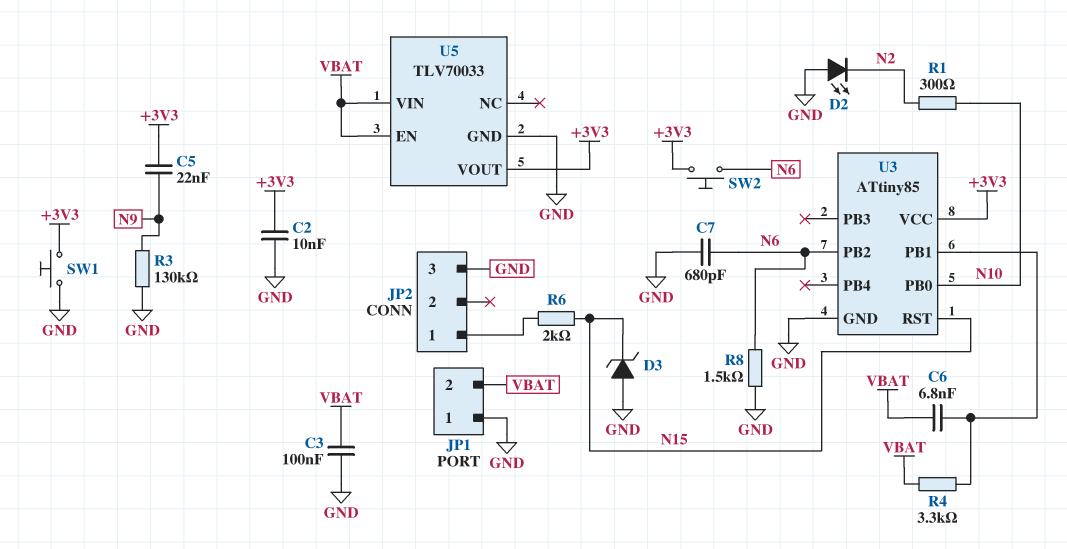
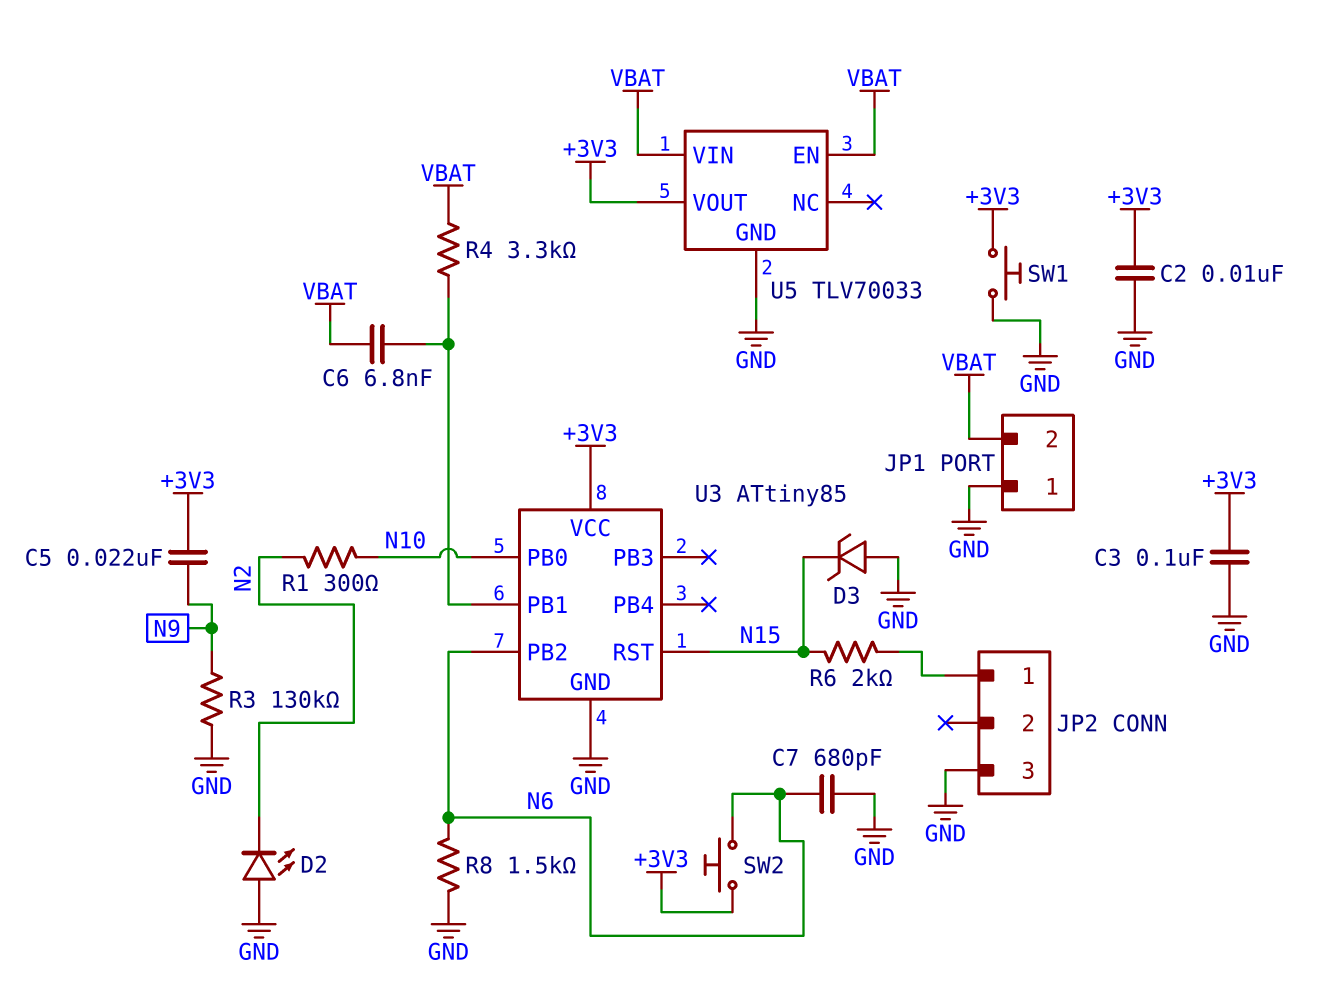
C3: 100nF (GND, VBAT) -> 100nF (+3V3, GND)

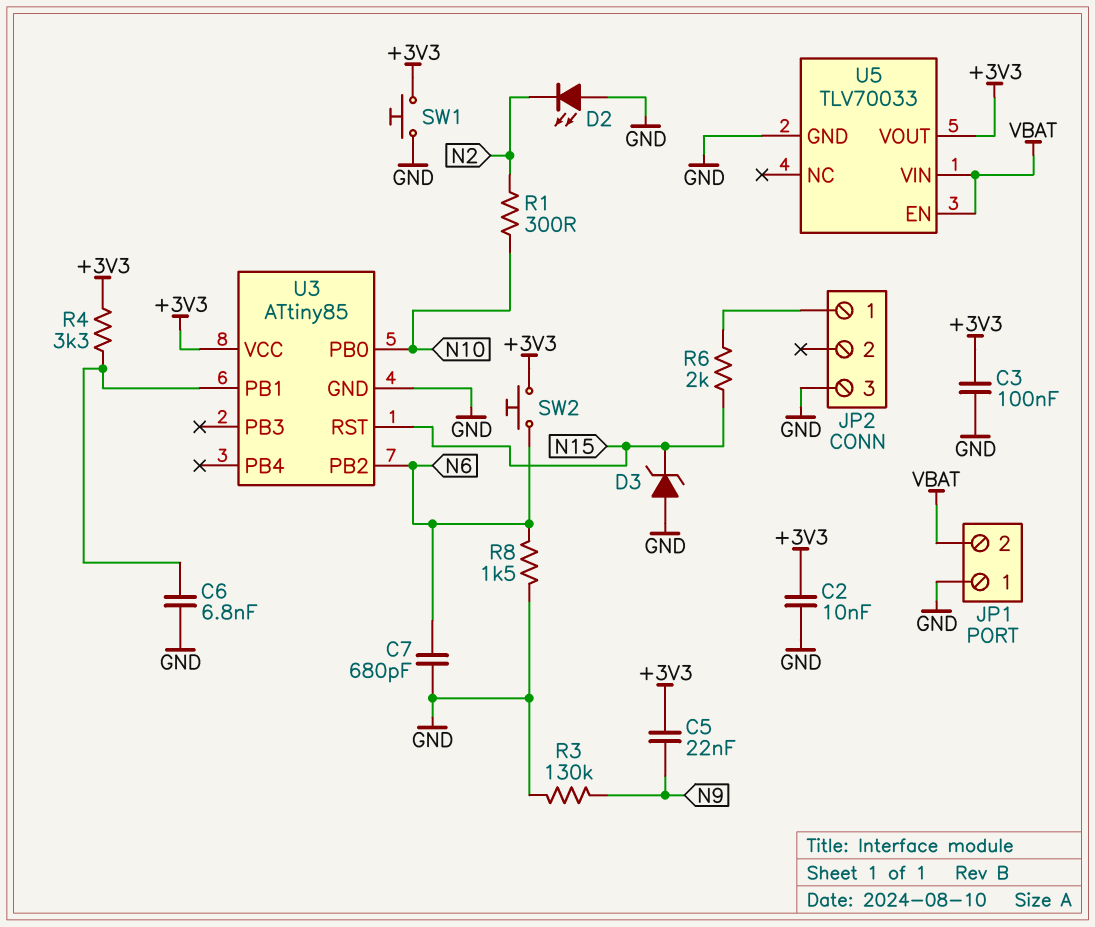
C6: 6.8nF (U3/PB1, VBAT) -> 6.8nF (GND, U3/PB1)
R4: 3.3k (U3/PB1, VBAT) -> 3.3k (+3V3, U3/PB1)

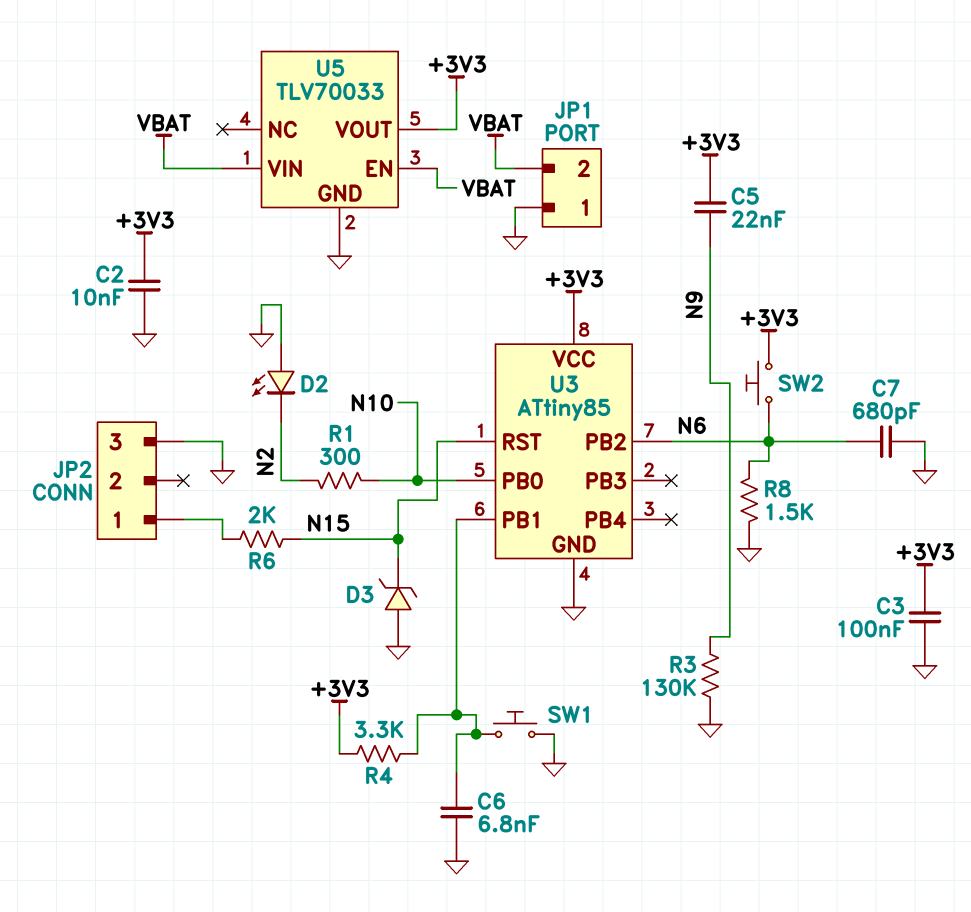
SW1: button (+3V3, GND) -> button (GND, U3/PB1)

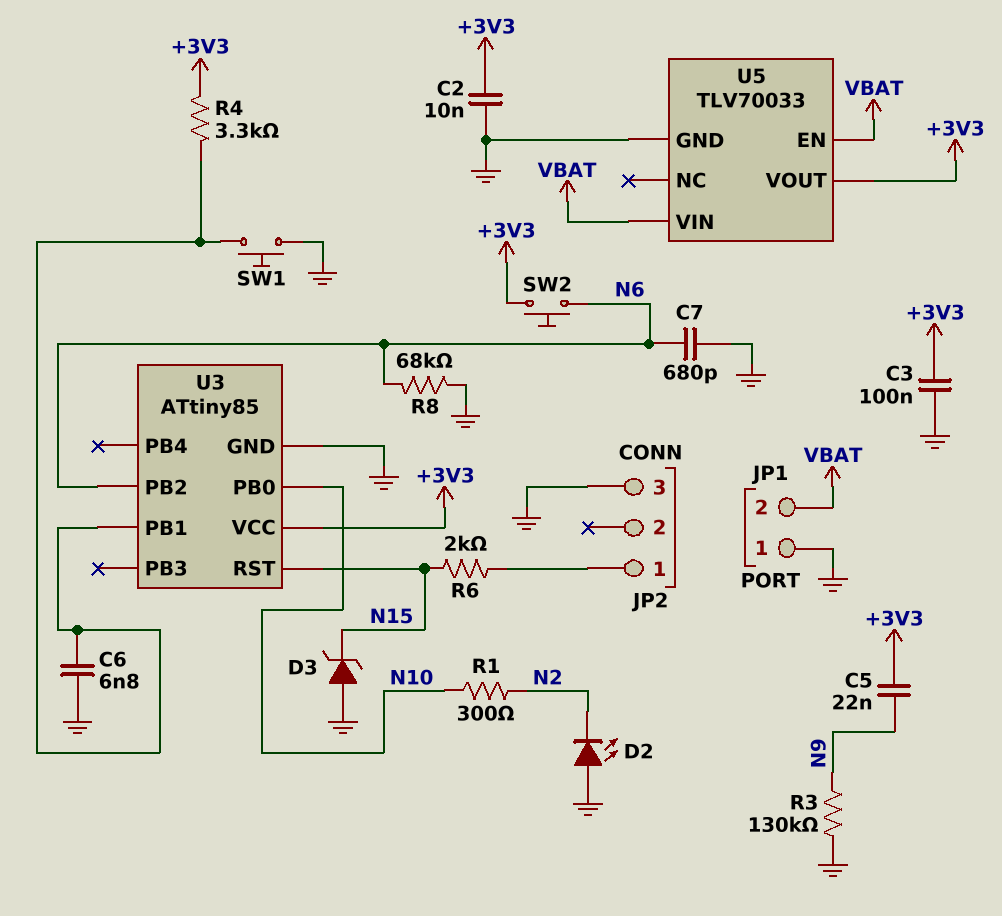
R8: 1.5k (GND, N6) -> 68k (GND, N6)

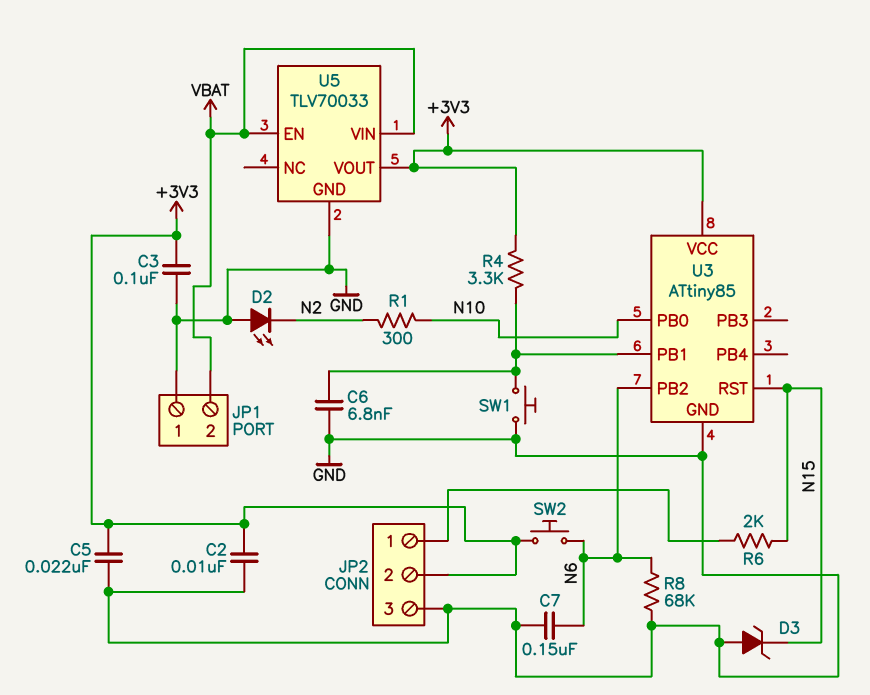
C5: 22nF (+3V3, N9) -> 22nF (+3V3, GND)
C7: 680pF (GND, N6) -> 150nF (GND, N6)
JP2 pin 2: none -> +3V3
R3: 130k (GND, N9) -> none

